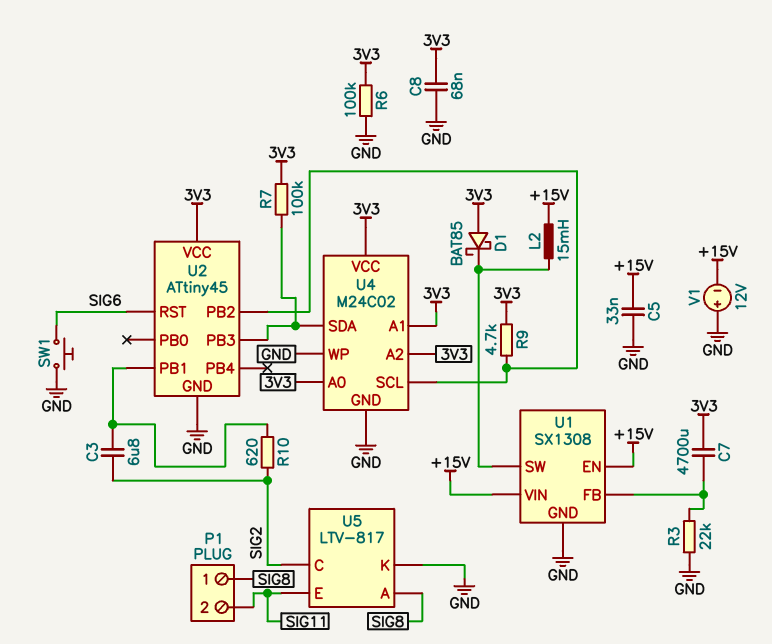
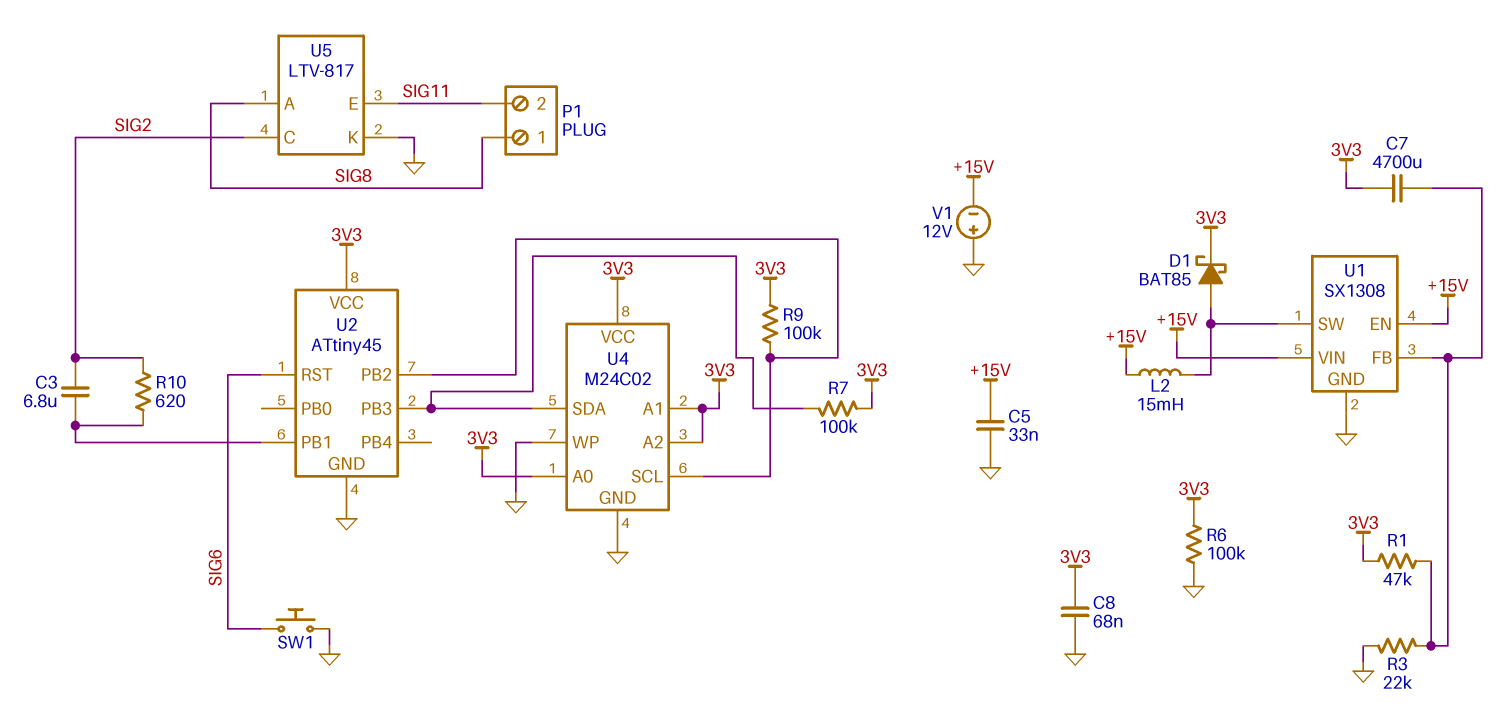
D1: schottky BAT85 (A 3V3, K U1/SW) -> schottky BAT85 (A U1/SW, K 3V3)
R1: none -> 47k (3V3, U1/FB)
R9: 4.7k (3V3, U2/PB2) -> 100k (3V3, U2/PB2)

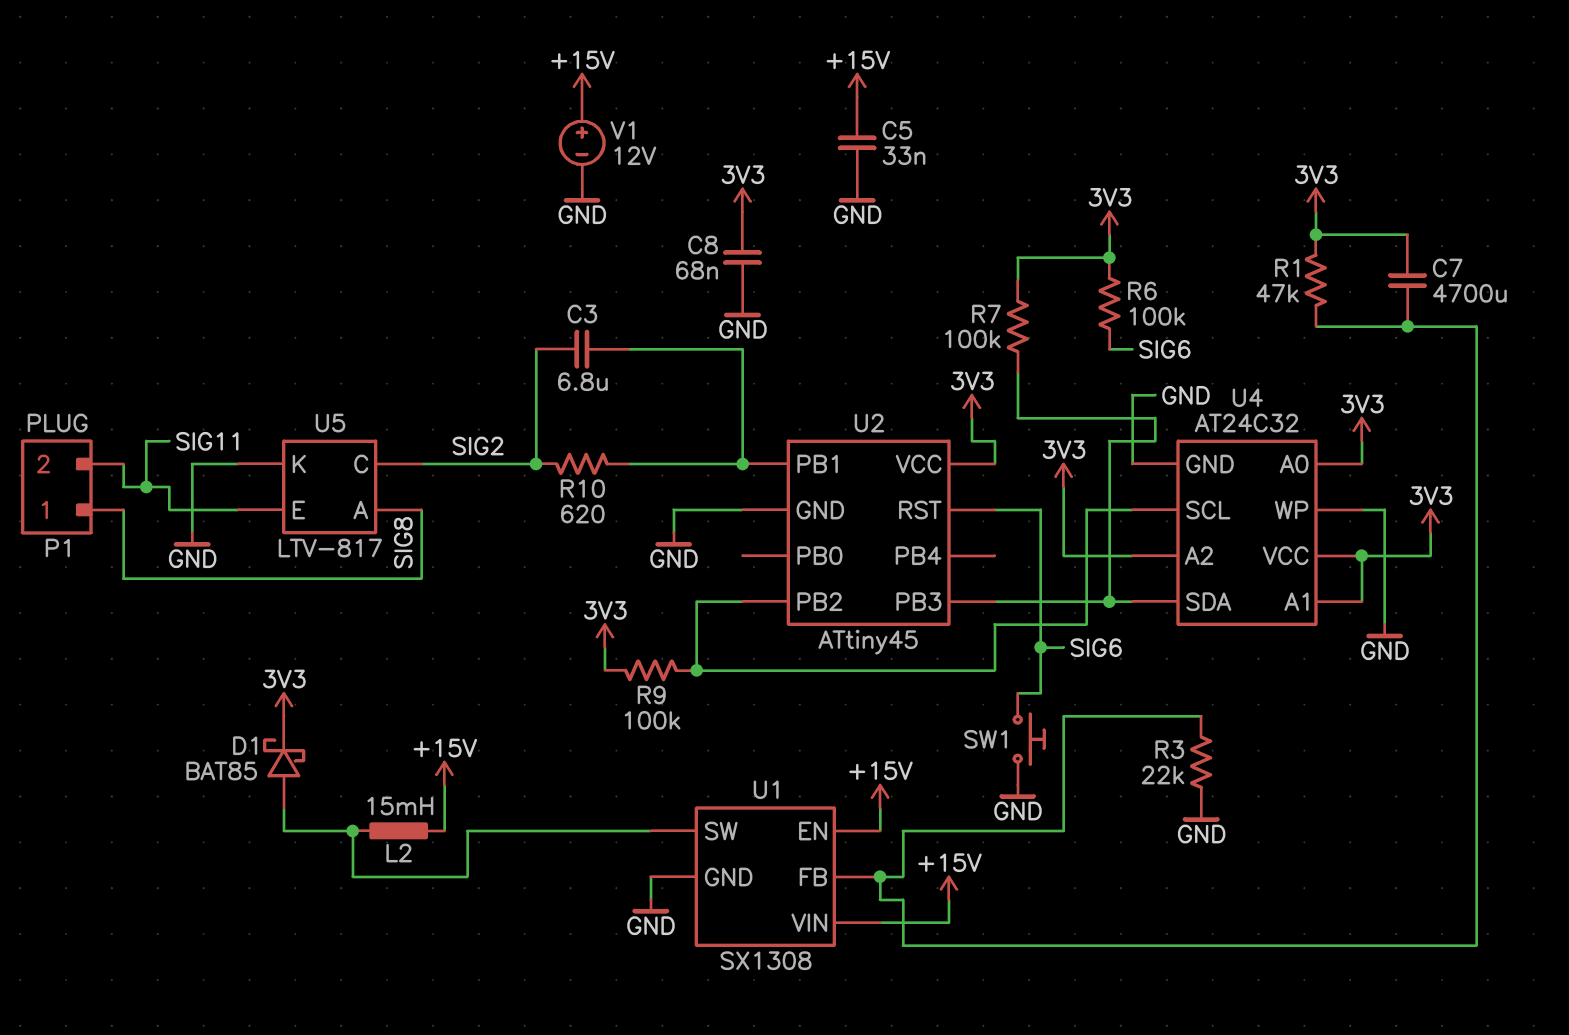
R6: 100k (3V3, GND) -> 100k (3V3, SIG6)
U4: M24C02 -> AT24C32
V1: 12V (plus GND, minus +15V) -> 12V (plus +15V, minus GND)

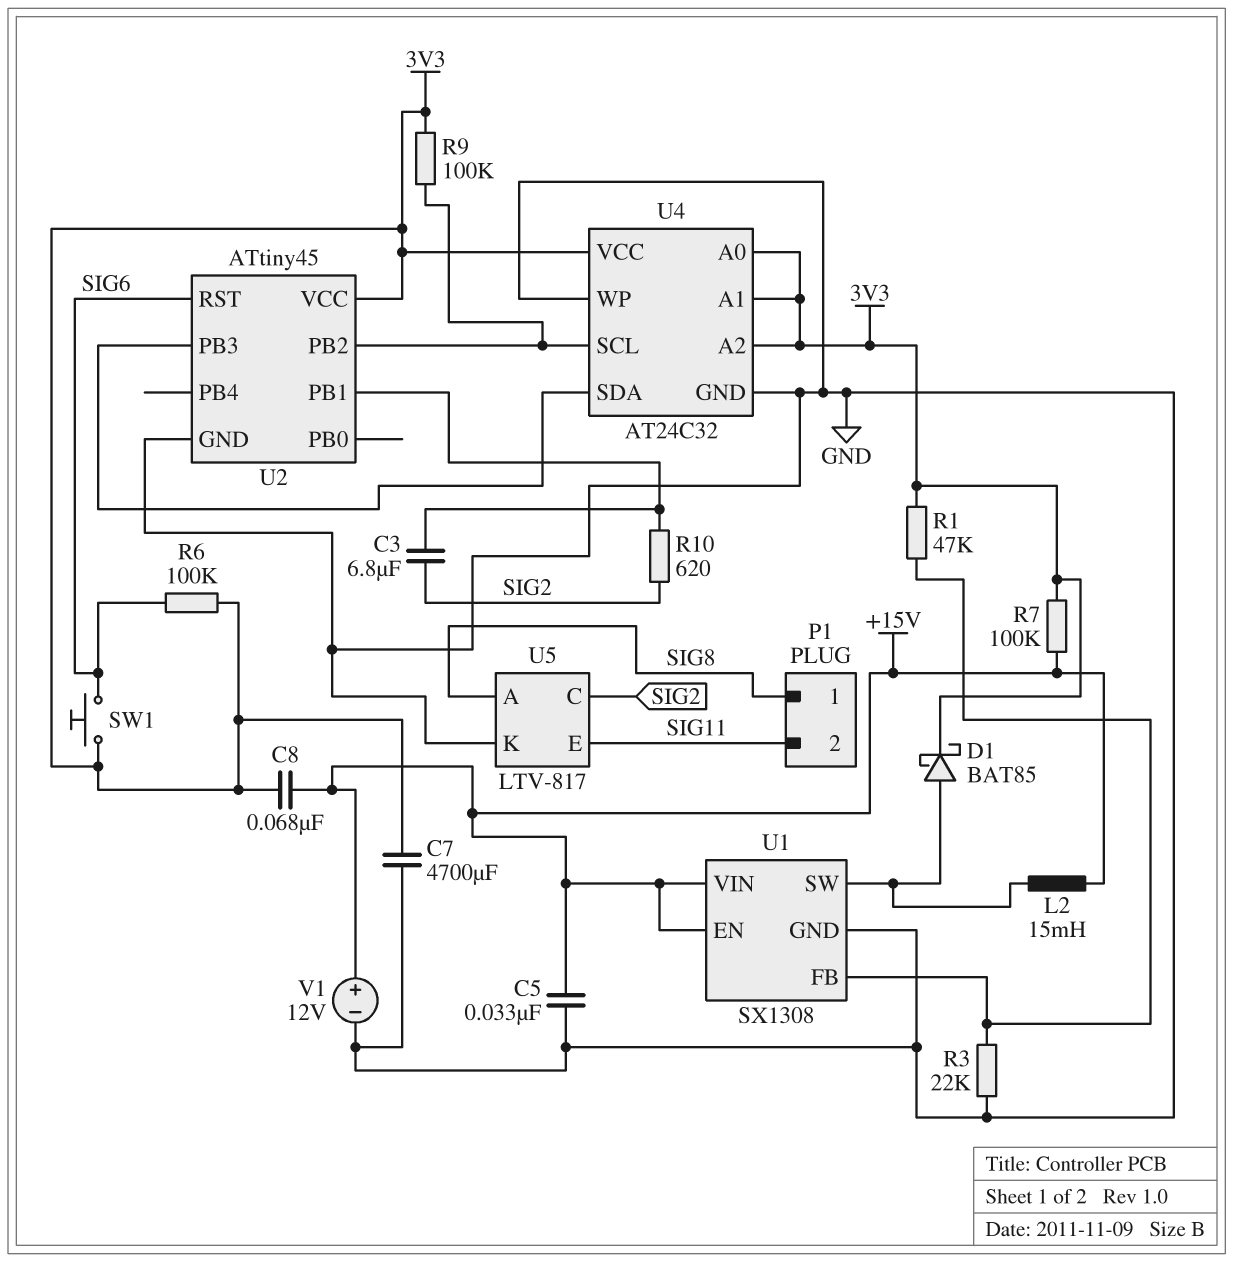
C7: 4700uF (3V3, U1/FB) -> 4700uF (3V3, GND)
C8: 68nF (3V3, GND) -> 68nF (+15V, 3V3)
R7: 100k (3V3, U2/PB3) -> 100k (+15V, 3V3)
SW1: button (GND, SIG6) -> button (3V3, SIG6)

